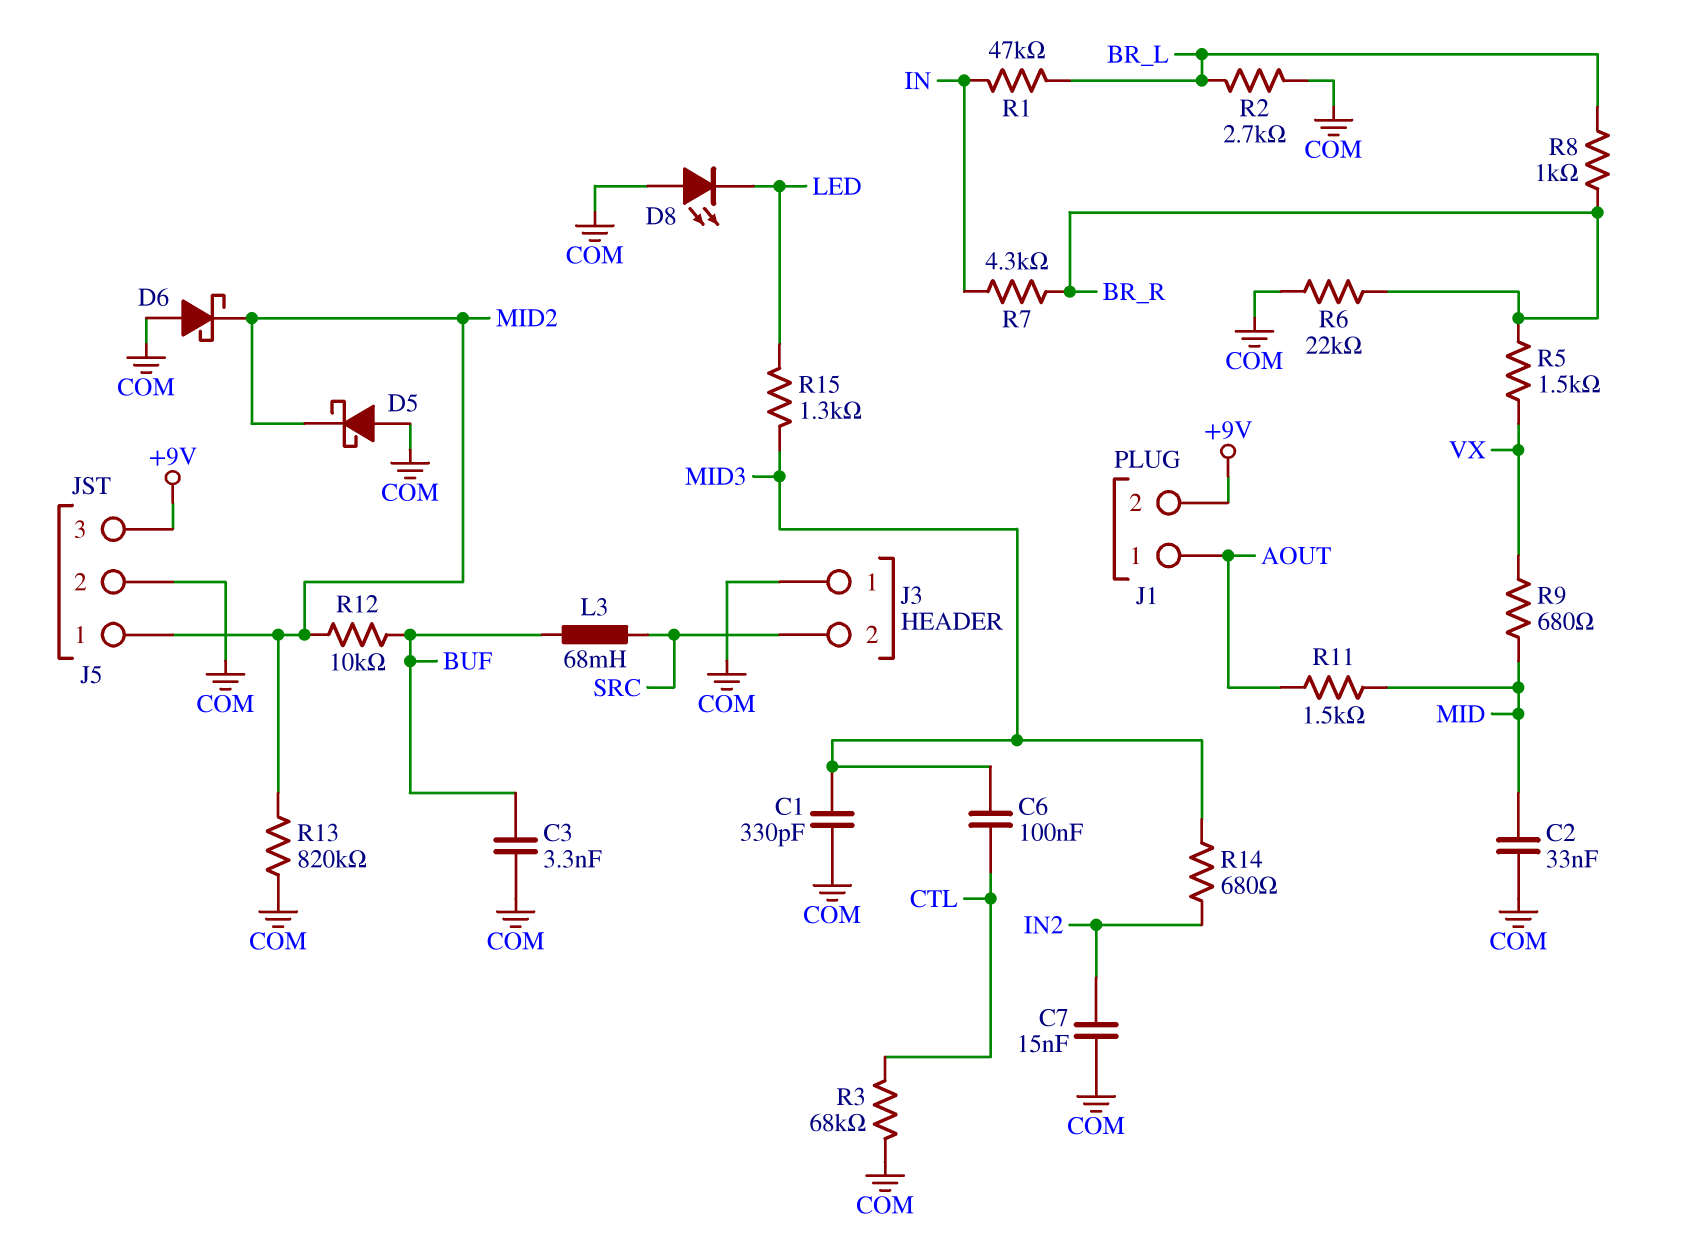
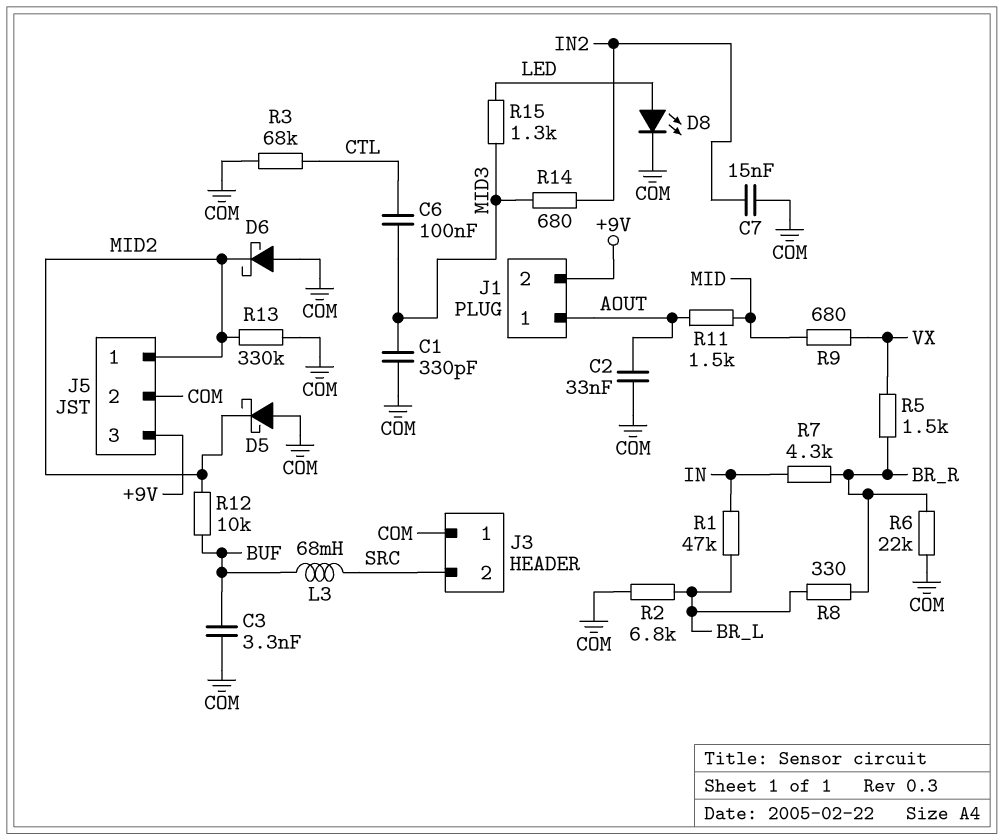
C2: 33nF (COM, MID) -> 33nF (AOUT, COM)
D8: LED (A COM, K LED) -> LED (A LED, K COM)
R2: 2.7k (BR_L, COM) -> 6.8k (BR_L, COM)
R8: 1k (BR_L, BR_R) -> 330 (BR_L, BR_R)
R13: 820k (COM, MID2) -> 330k (COM, MID2)

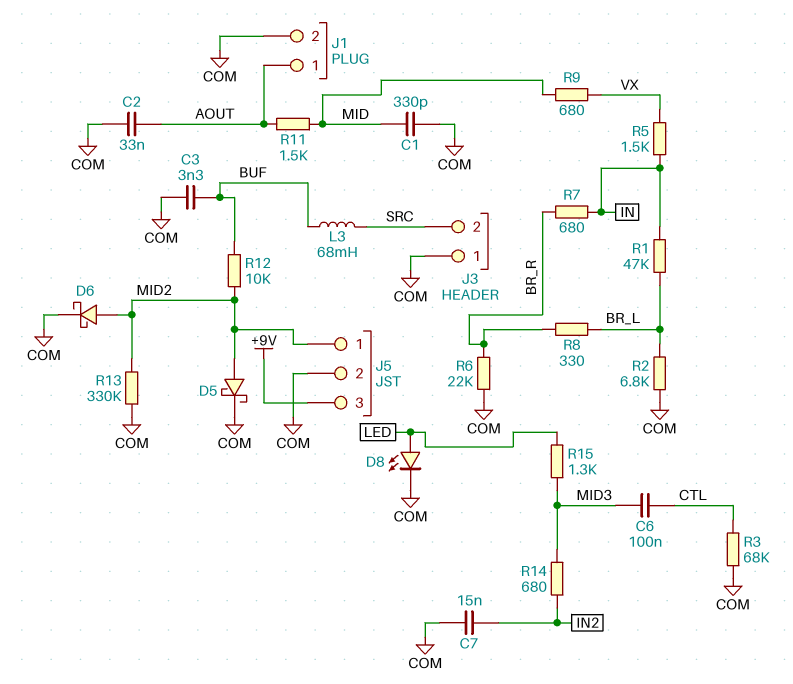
C1: 330pF (COM, MID3) -> 330pF (COM, MID)
D5: schottky (A COM, K MID2) -> schottky (A MID2, K COM)
D6: schottky (A COM, K MID2) -> schottky (A MID2, K COM)
J1 pin 2: +9V -> COM
R5: 1.5k (BR_R, VX) -> 1.5k (IN, VX)
R7: 4.3k (BR_R, IN) -> 680 (BR_R, IN)

